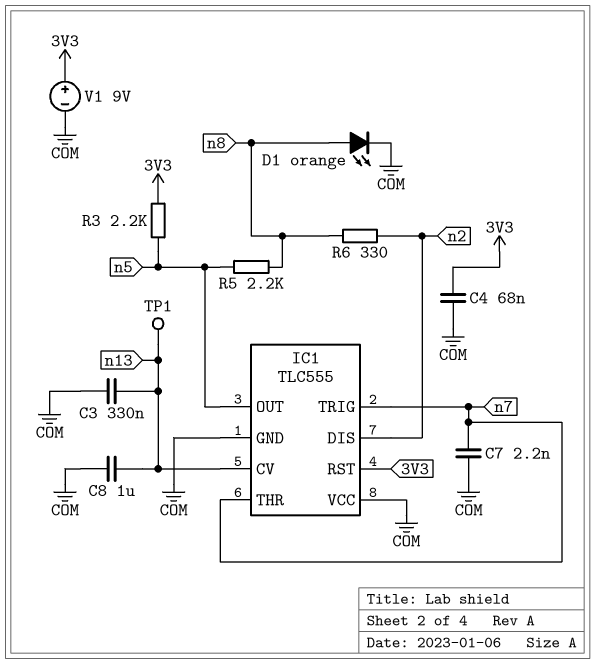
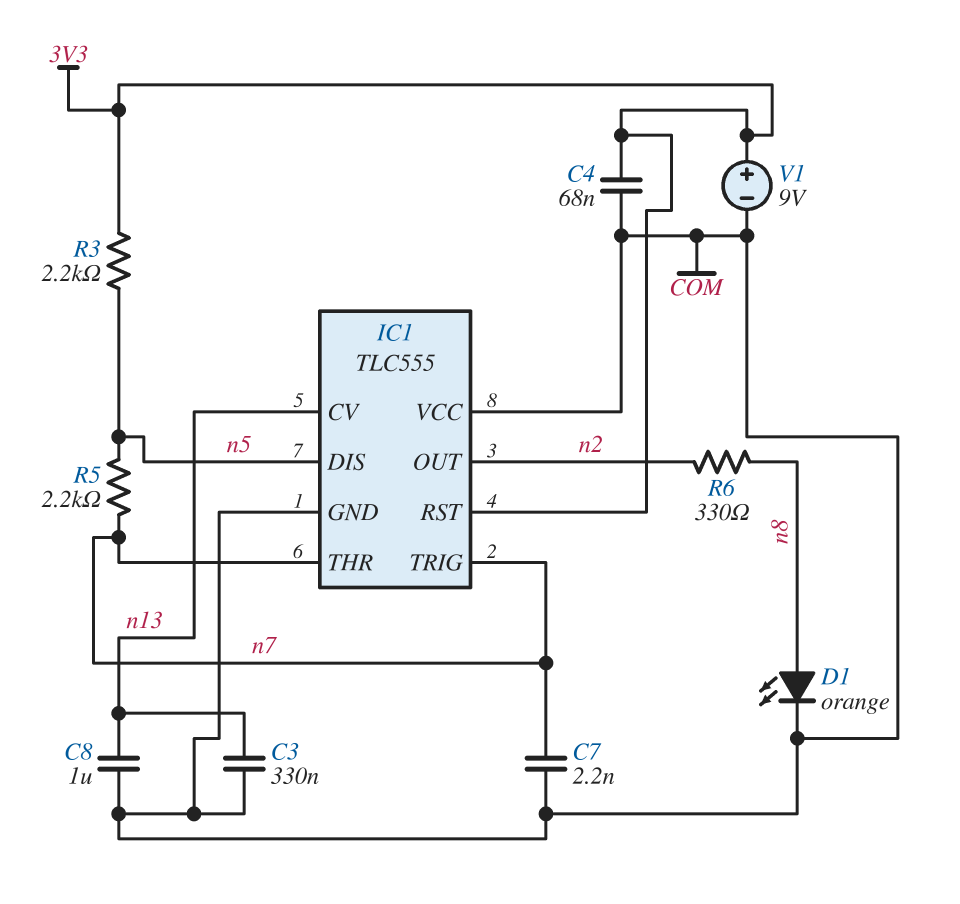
IC1 pin DIS: n2 -> n5
IC1 pin OUT: n5 -> n2
R5: 2.2k (n5, n8) -> 2.2k (n5, n7)
TP1: test point (n13) -> none

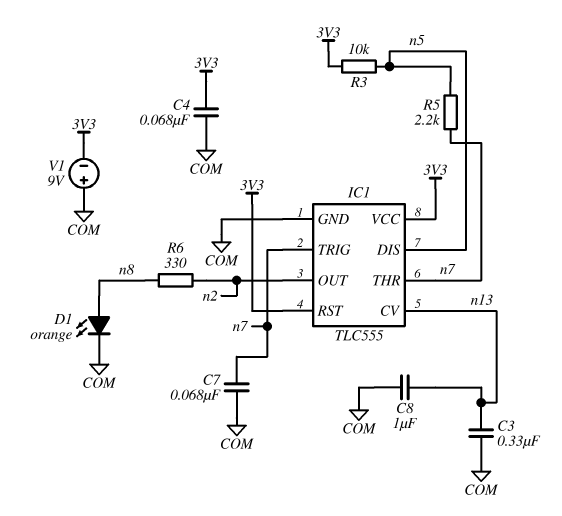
C7: 2.2nF (COM, n7) -> 68nF (COM, n7)
IC1 pin VCC: COM -> 3V3
R3: 2.2k (3V3, n5) -> 10k (3V3, n5)
V1: 9V (plus 3V3, minus COM) -> 9V (plus COM, minus 3V3)

